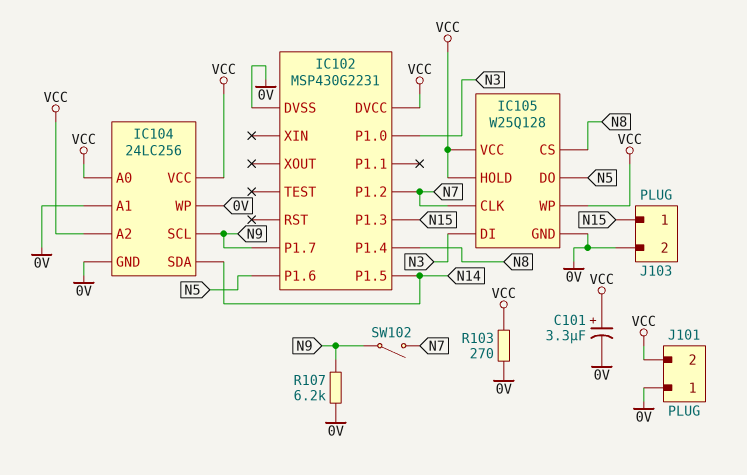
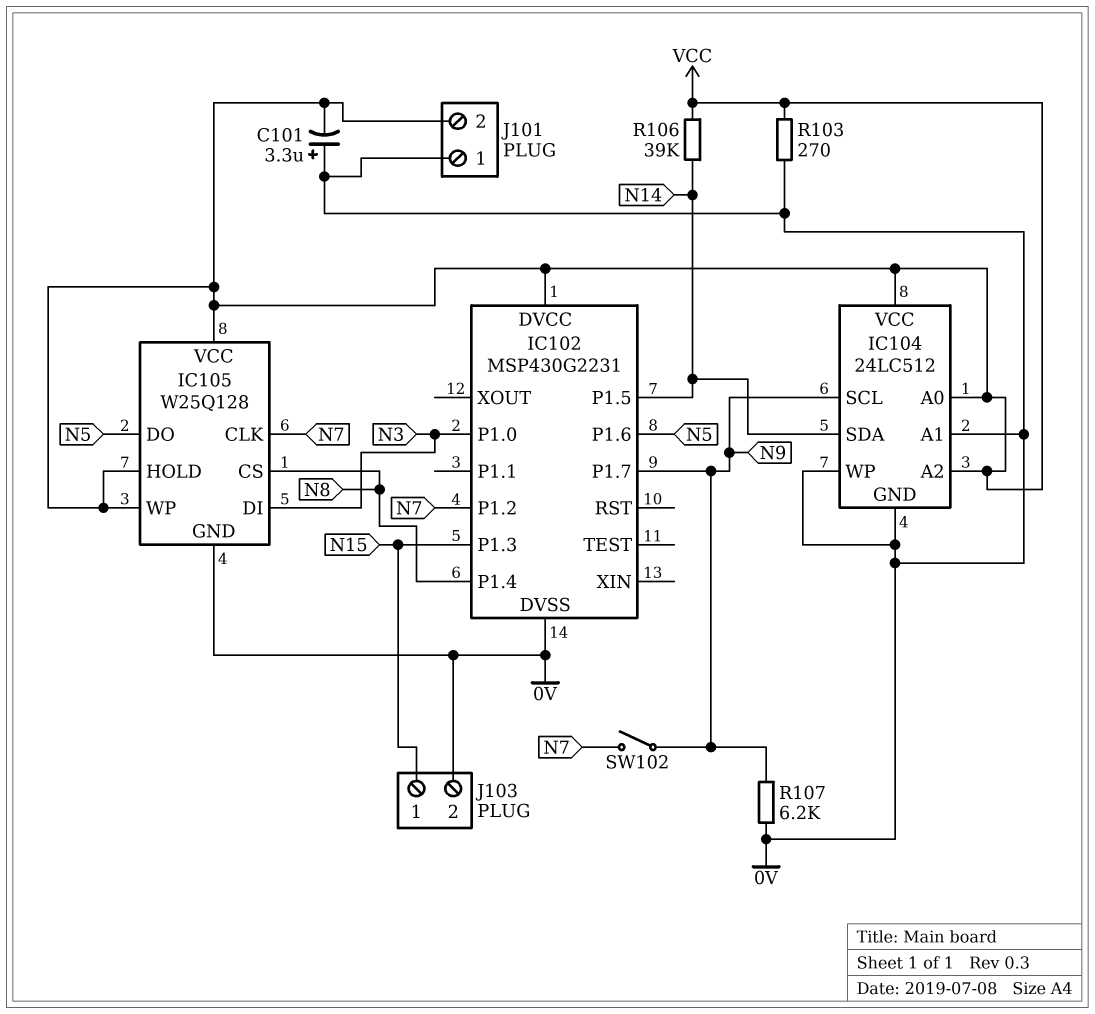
C101: 3.3uF (plus VCC, minus 0V) -> 3.3uF (plus 0V, minus VCC)
IC104: 24LC256 -> 24LC512
R106: none -> 39k (N14, VCC)

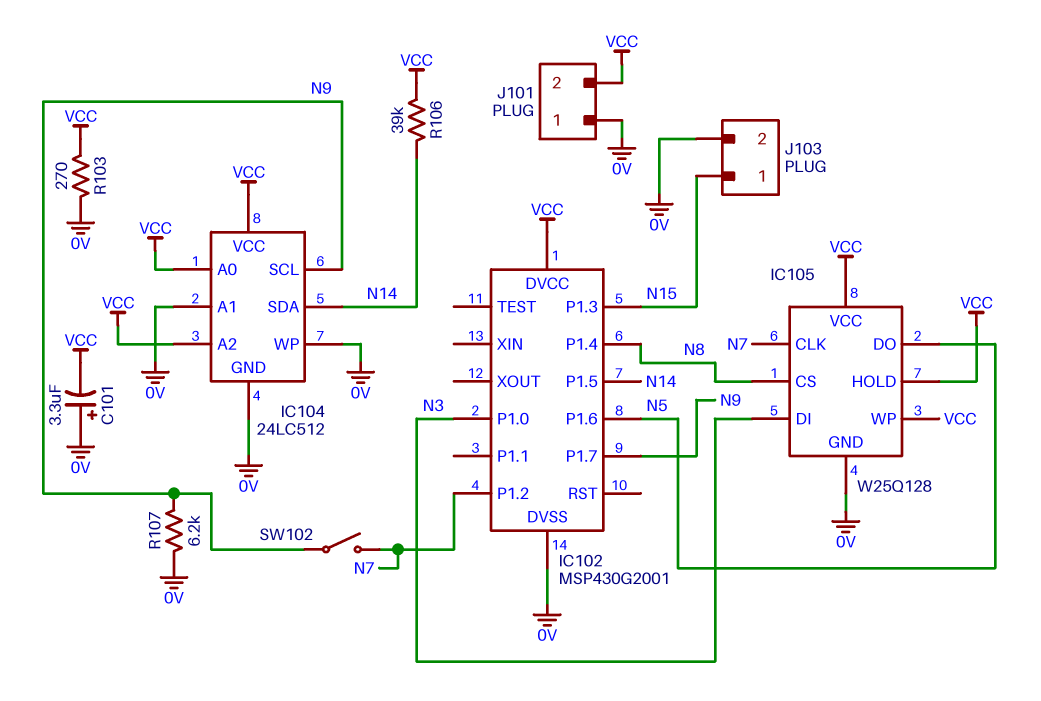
IC102: MSP430G2231 -> MSP430G2001

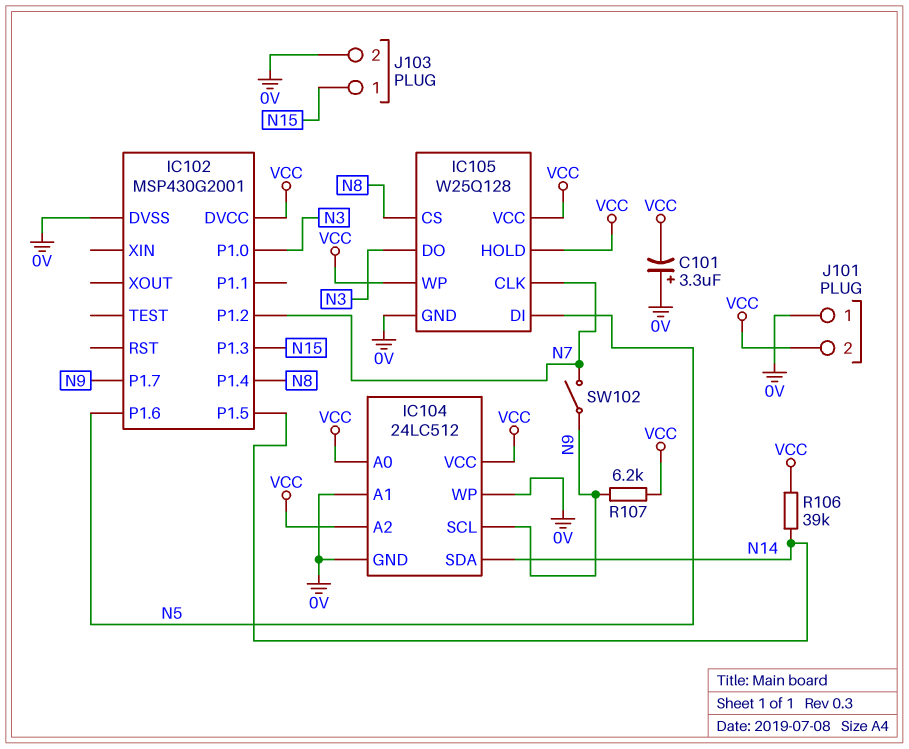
IC105 pin DI: N3 -> N5
IC105 pin DO: N5 -> N3
R103: 270 (0V, VCC) -> none
R107: 6.2k (0V, N9) -> 6.2k (N9, VCC)

